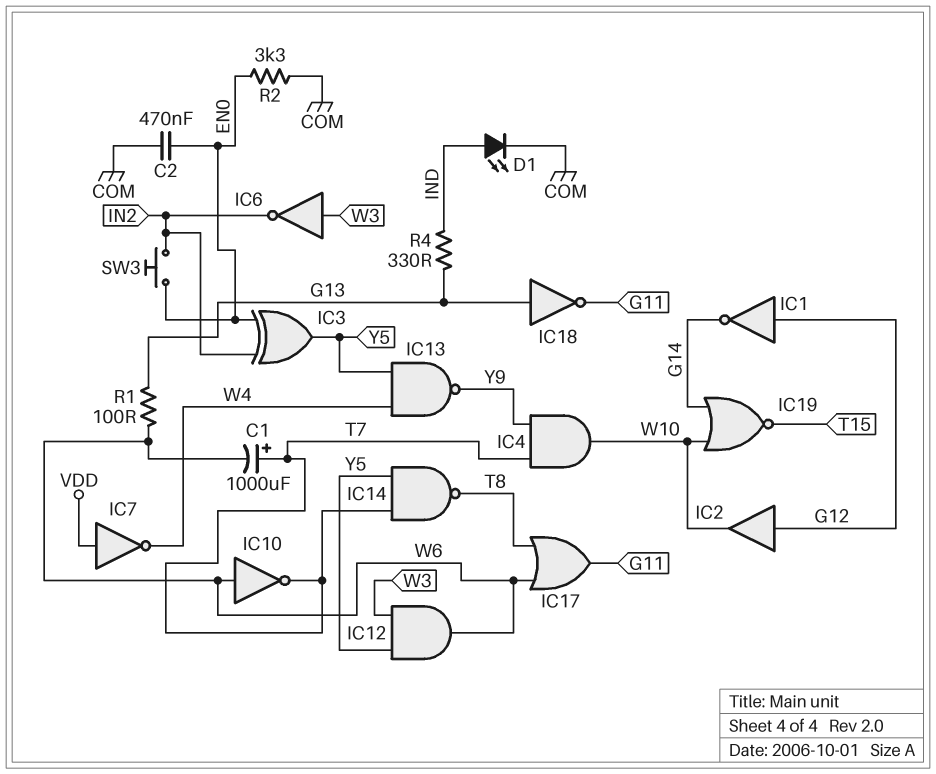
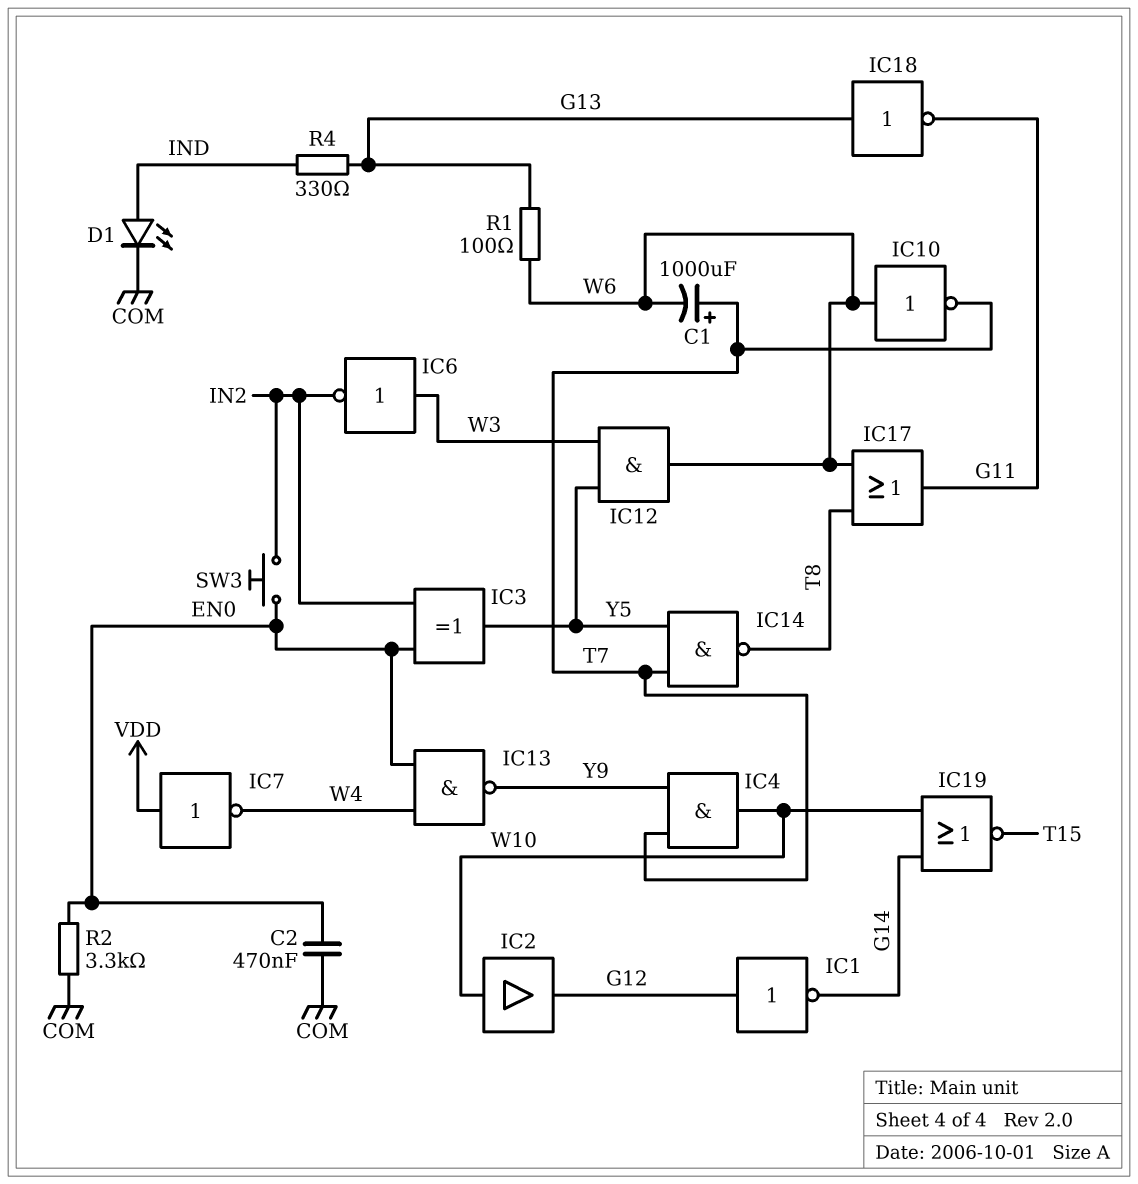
IC2: buffer (in G12, out W10) -> buffer (in W10, out G12)
IC13: NAND (in W4, in Y5, out Y9) -> NAND (in EN0, in W4, out Y9)

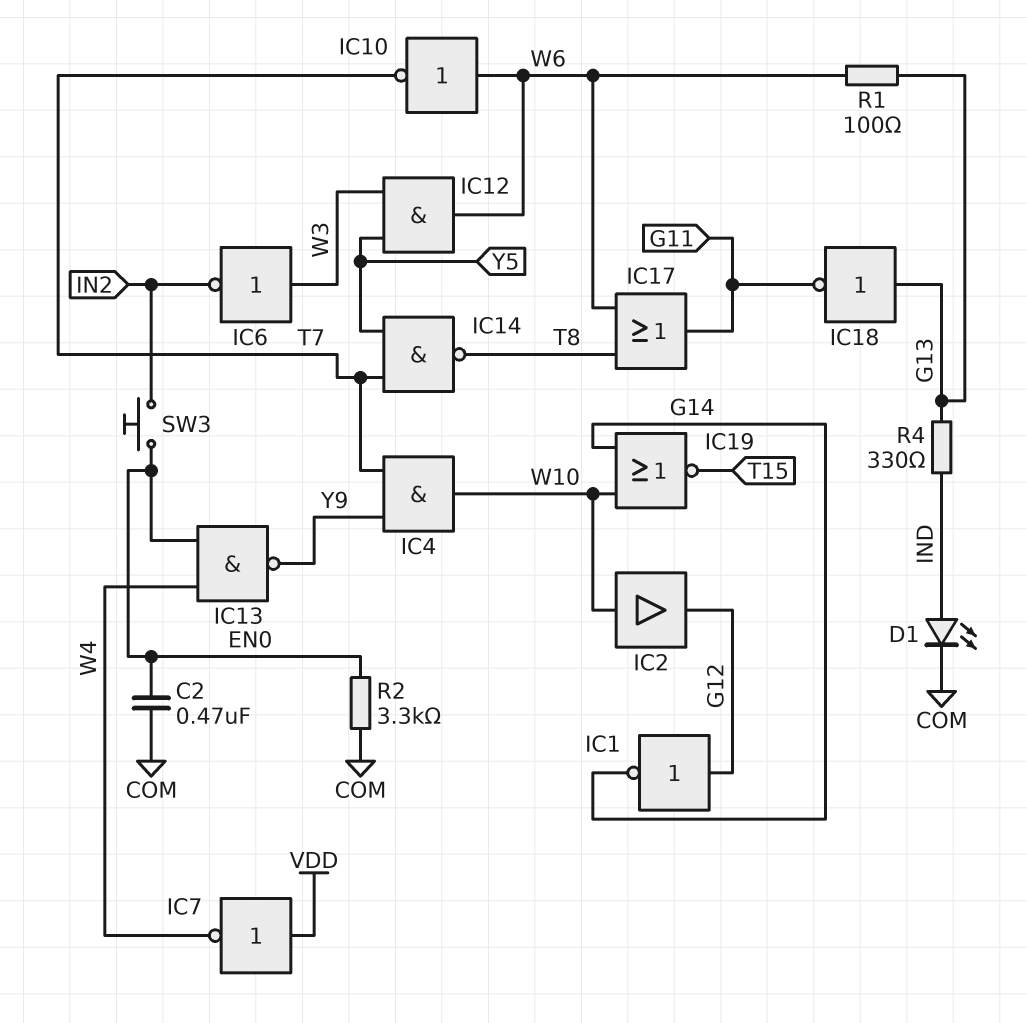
C1: 1000uF (plus T7, minus W6) -> none
IC3: XOR (in EN0, in IN2, out Y5) -> none

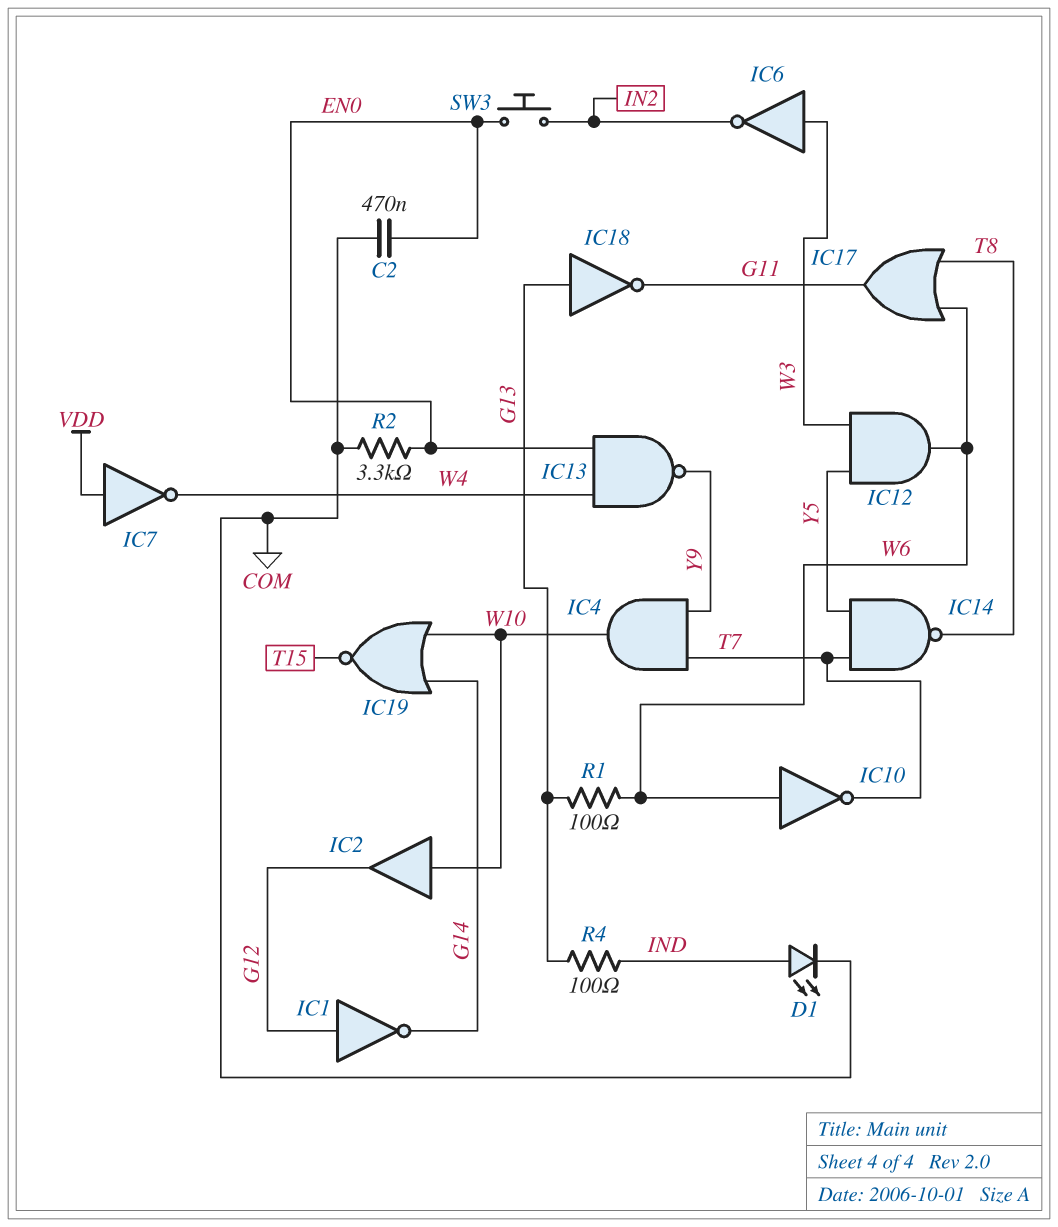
R4: 330 (G13, IND) -> 100 (G13, IND)

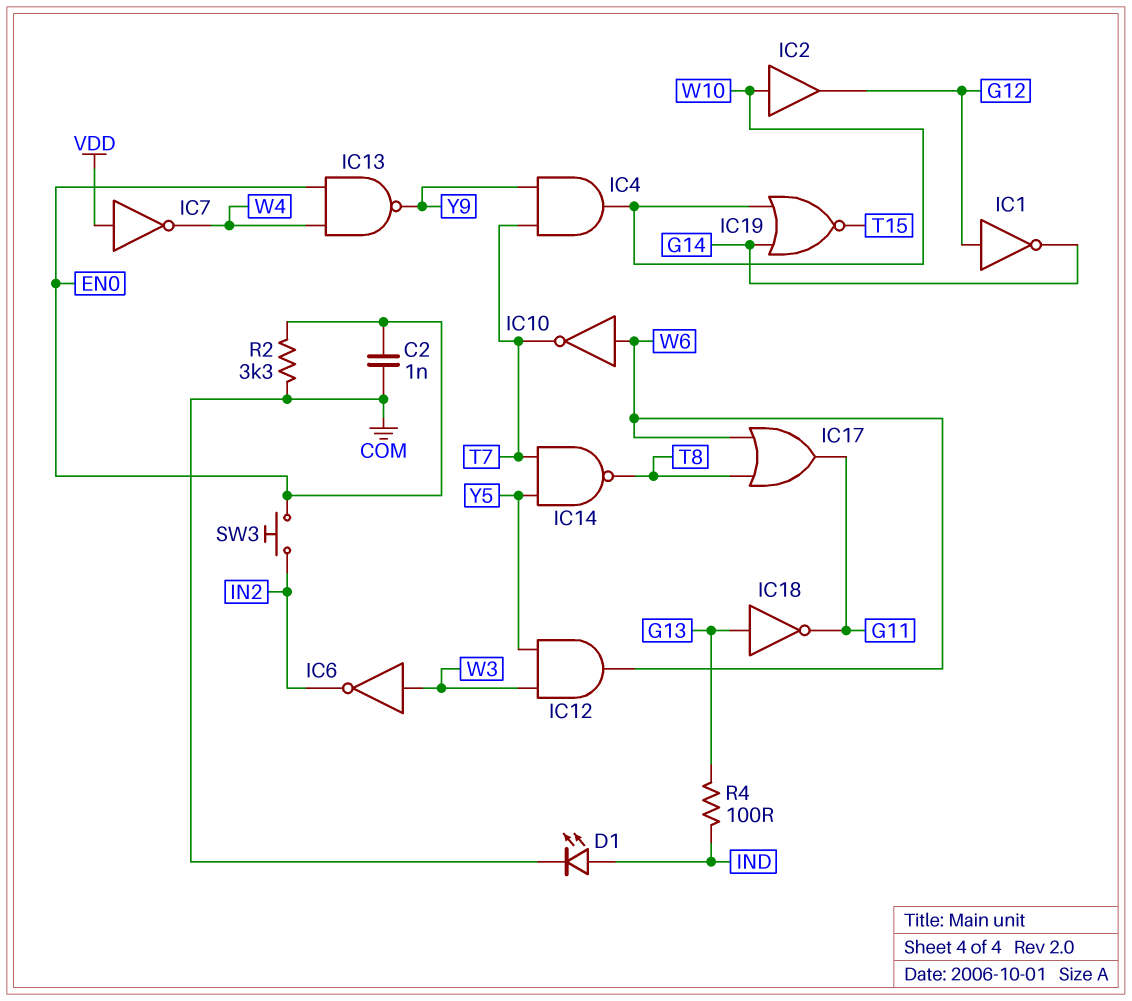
C2: 470nF (COM, EN0) -> 1nF (COM, EN0)
R1: 100 (G13, W6) -> none

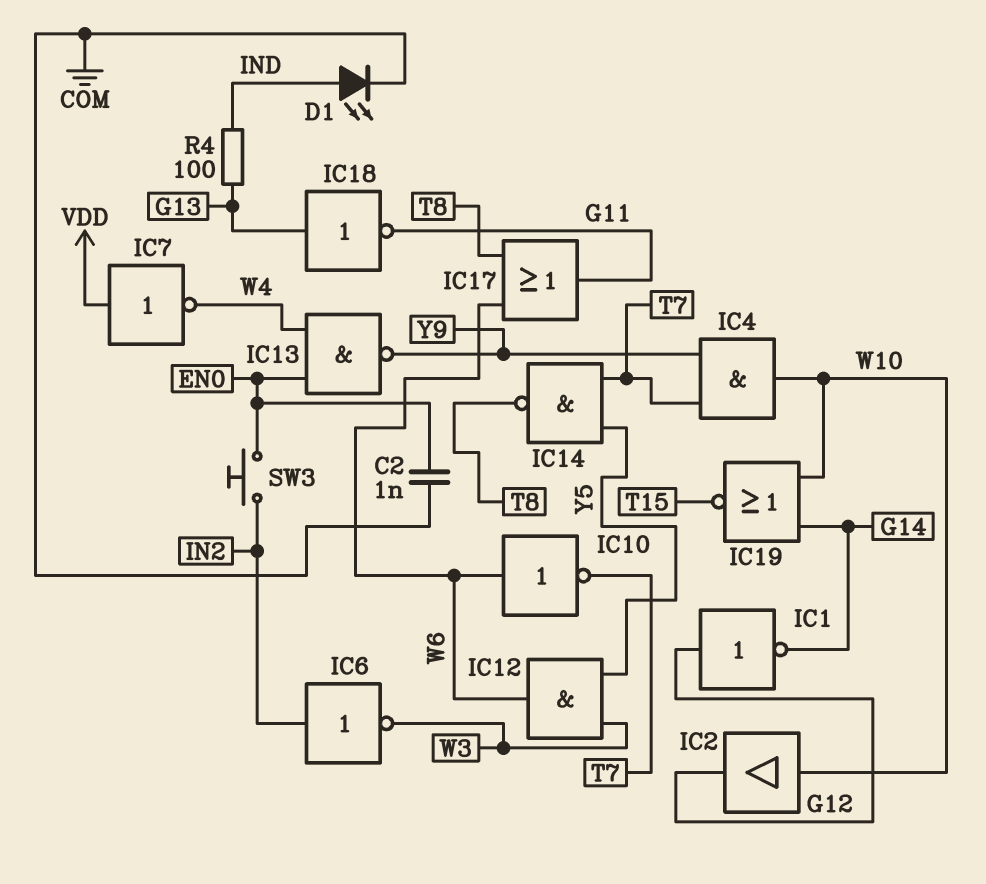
IC6: NOT (in W3, out IN2) -> NOT (in IN2, out W3)
R2: 3.3k (COM, EN0) -> none

